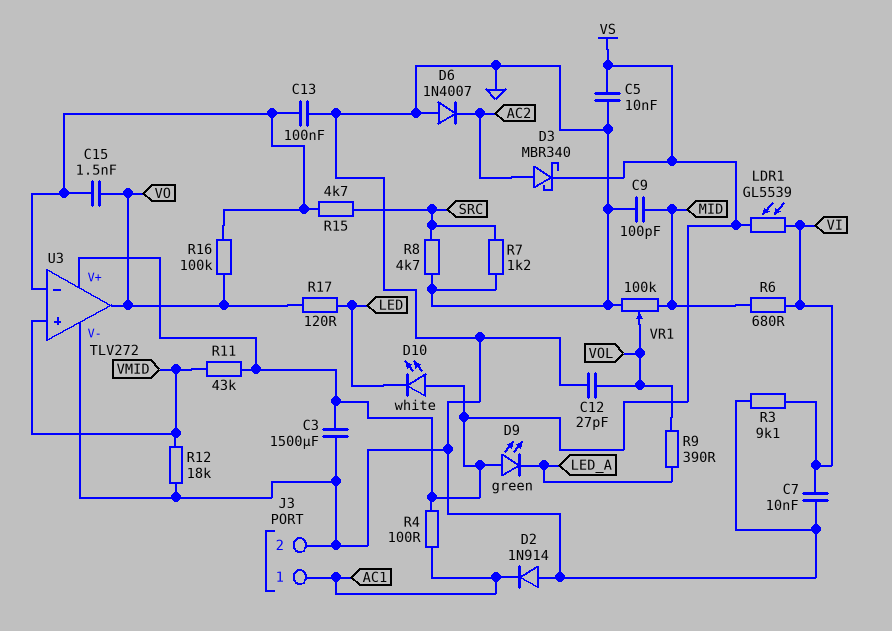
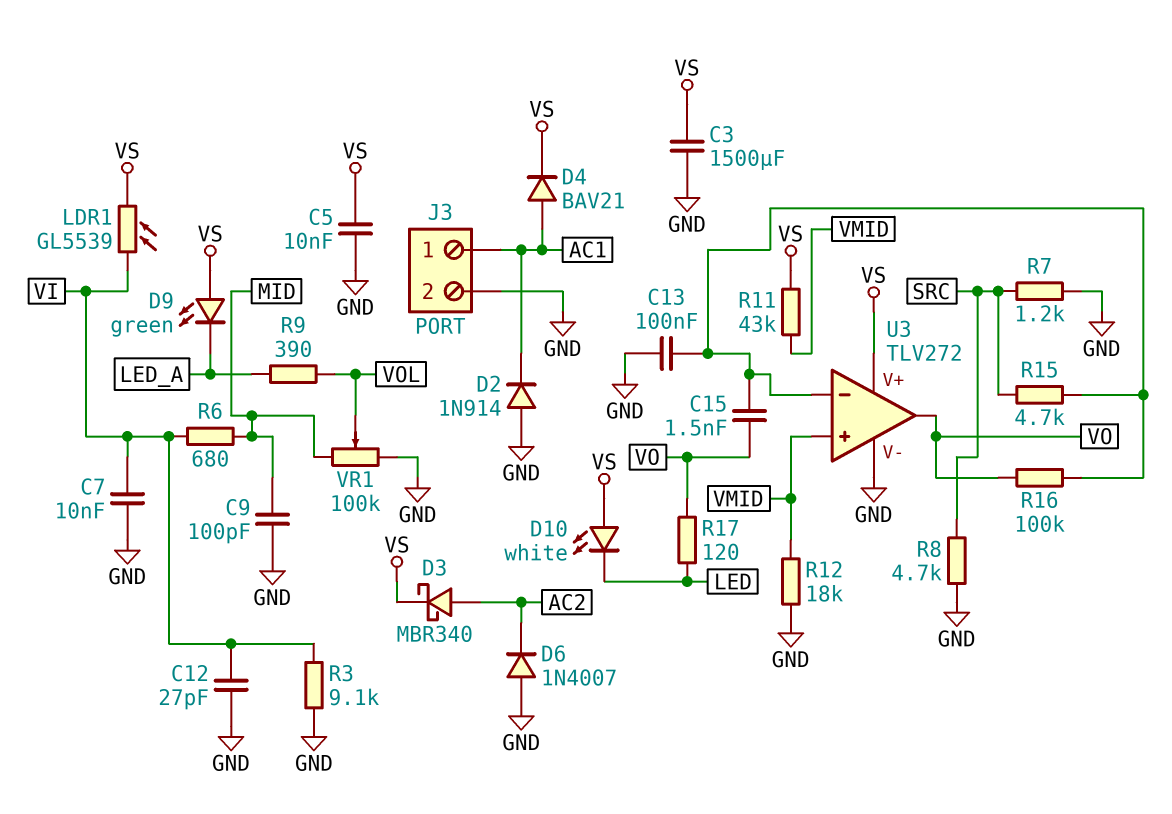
C12: 27pF (GND, VOL) -> 27pF (GND, VI)
D4: none -> diode BAV21 (A AC1, K VS)
R4: 100 (AC1, VS) -> none

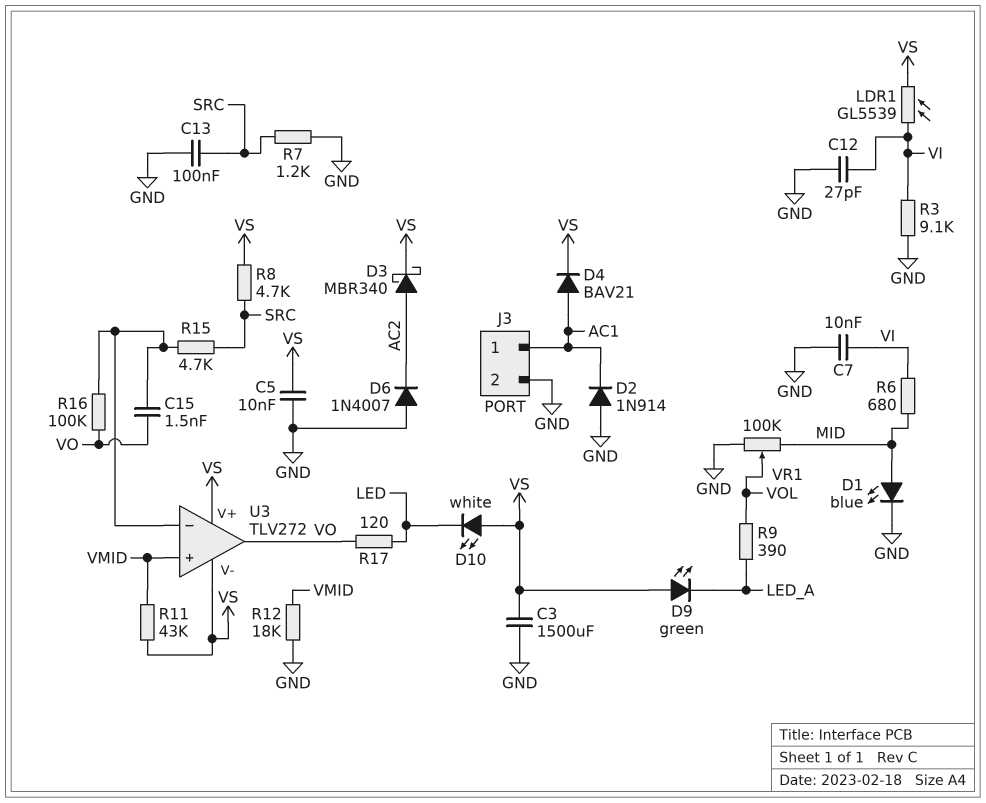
C9: 100pF (GND, MID) -> none
C13: 100nF (GND, U3/in-) -> 100nF (GND, SRC)
D1: none -> LED blue (A MID, K GND)
R8: 4.7k (GND, SRC) -> 4.7k (SRC, VS)
U3 pin V-: GND -> VS

